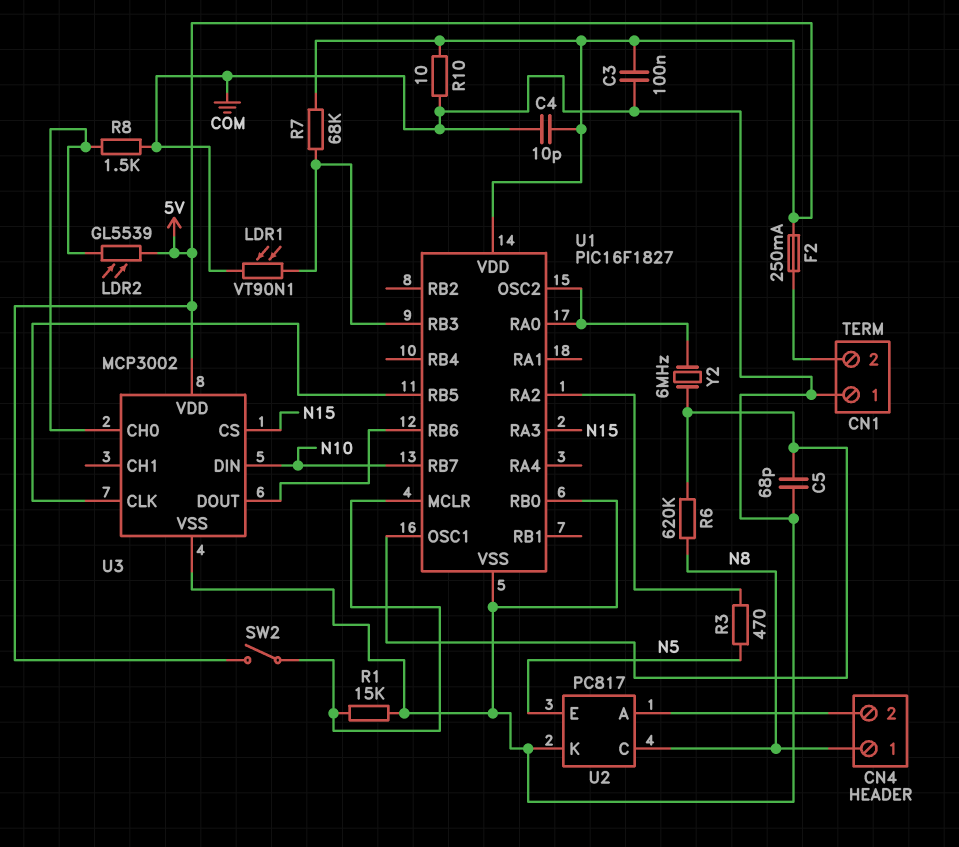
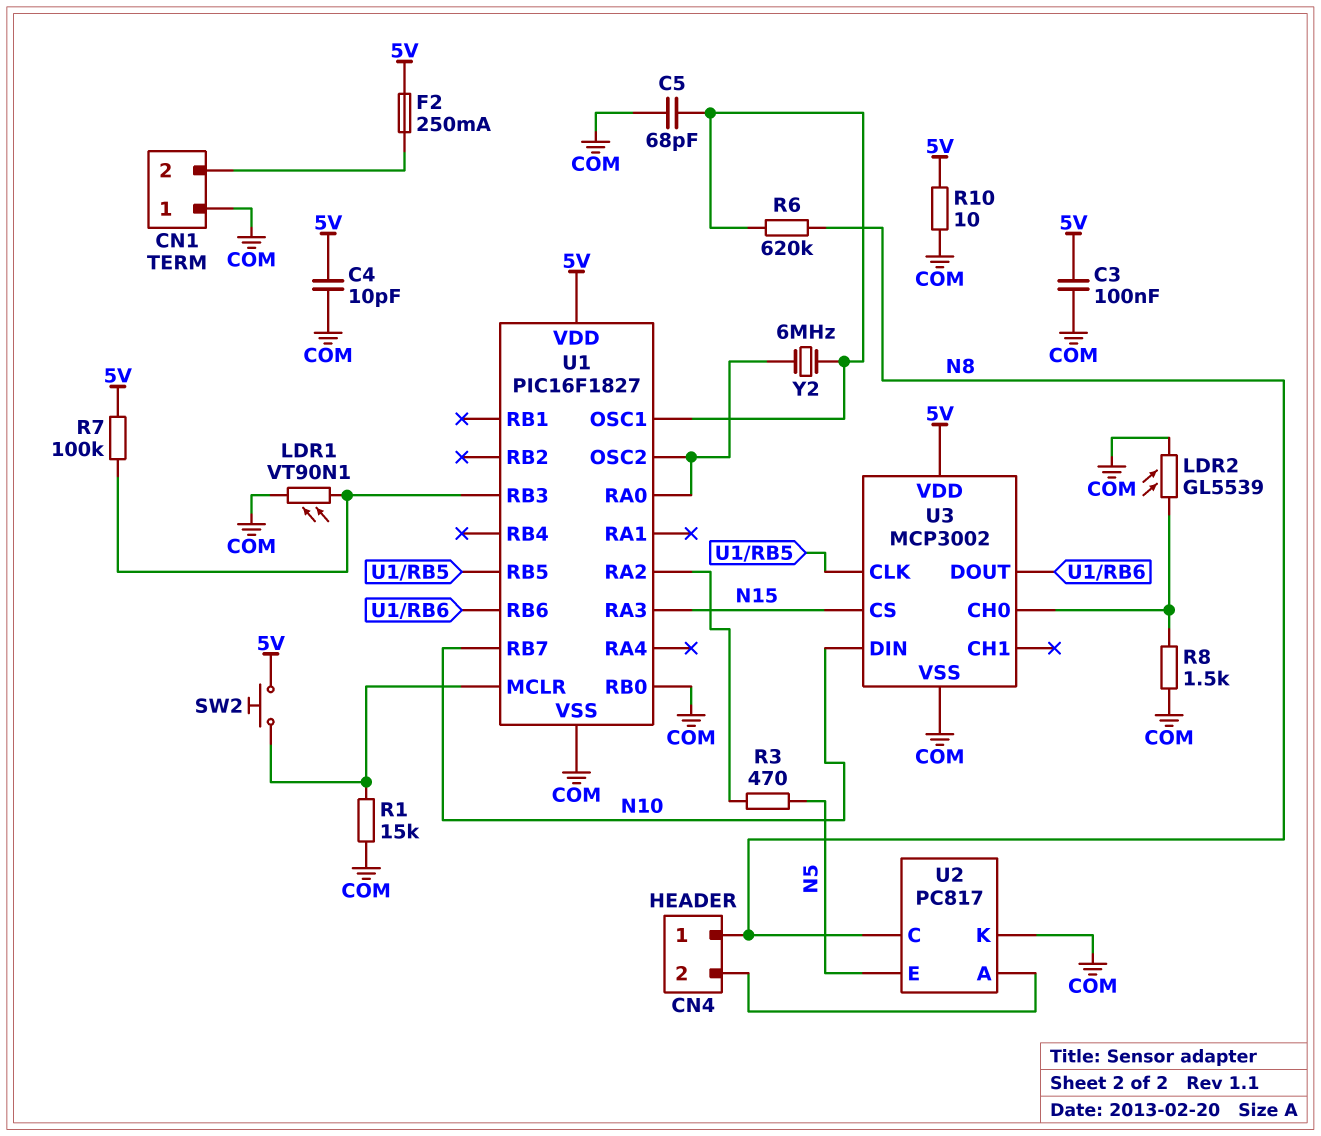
LDR2: GL5539 (5V, U3/CH0) -> GL5539 (COM, U3/CH0)
R7: 68k (5V, U1/RB3) -> 100k (5V, U1/RB3)
SW2: switch (5V, U1/MCLR) -> button (5V, U1/MCLR)

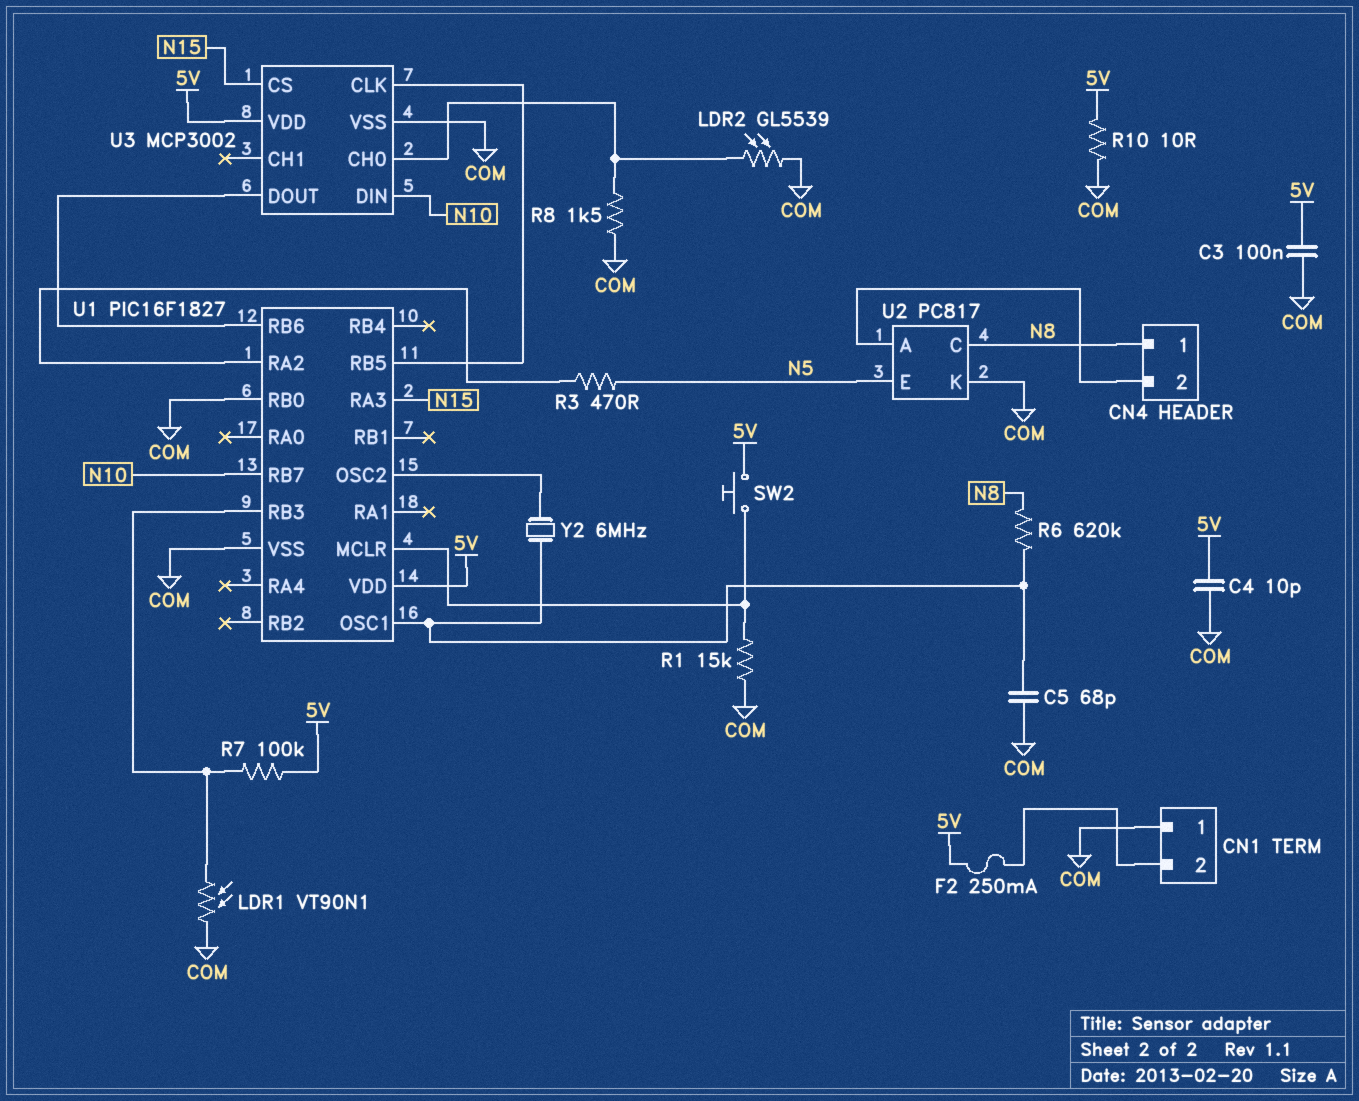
U1 pin RA0: U1/OSC2 -> none

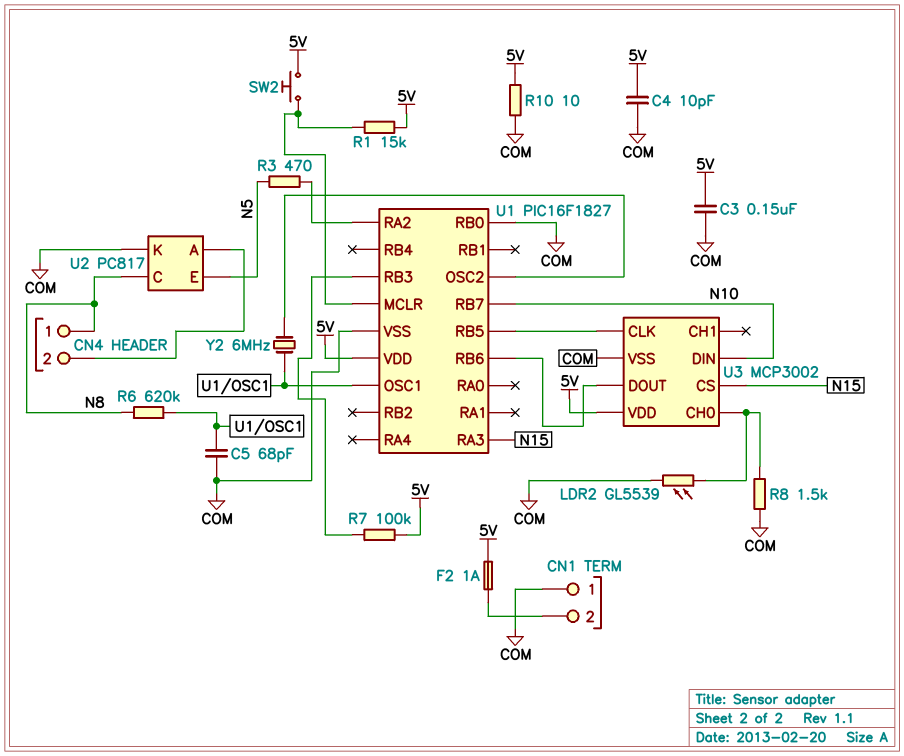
C3: 100nF (5V, COM) -> 150nF (5V, COM)
F2: 250mA (5V, CN1/2) -> 1A (5V, CN1/2)
LDR1: VT90N1 (COM, U1/RB3) -> none
R1: 15k (COM, U1/MCLR) -> 15k (5V, U1/MCLR)

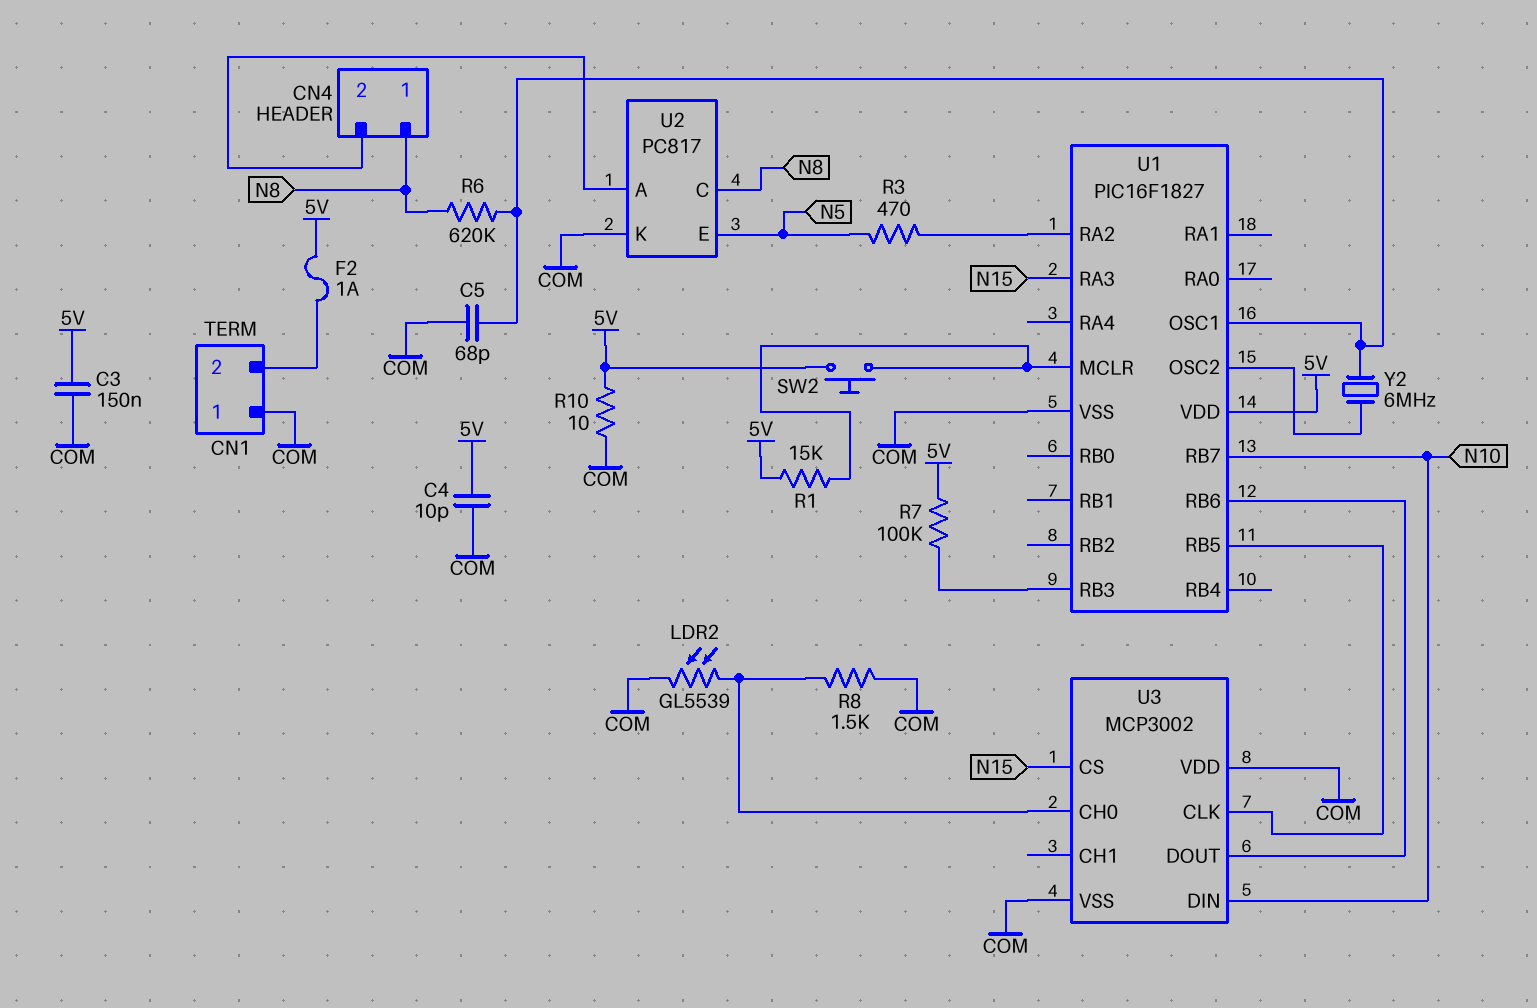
U1 pin RB0: COM -> none
U3 pin VDD: 5V -> COM

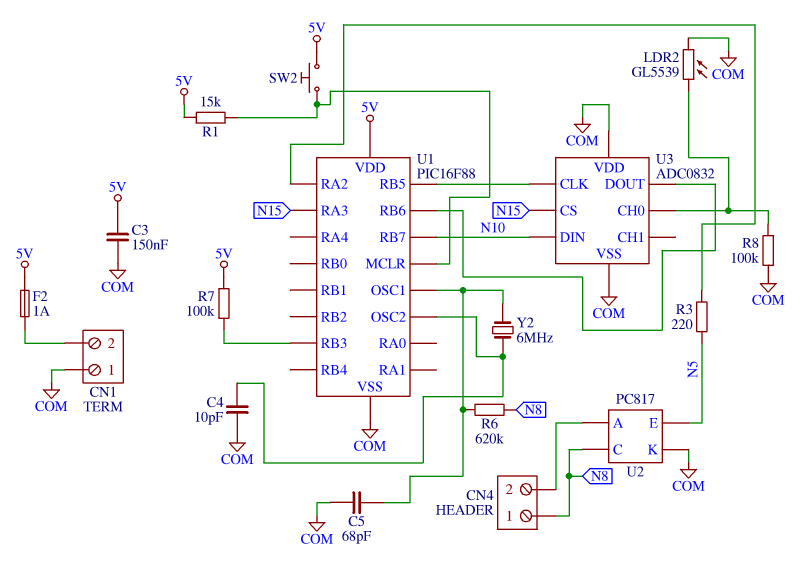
C4: 10pF (5V, COM) -> 10pF (COM, U1/OSC2)
R3: 470 (N5, U1/RA2) -> 220 (N5, U1/RA2)
R8: 1.5k (COM, U3/CH0) -> 100k (COM, U3/CH0)
R10: 10 (5V, COM) -> none
U1: PIC16F1827 -> PIC16F88
U3: MCP3002 -> ADC0832

